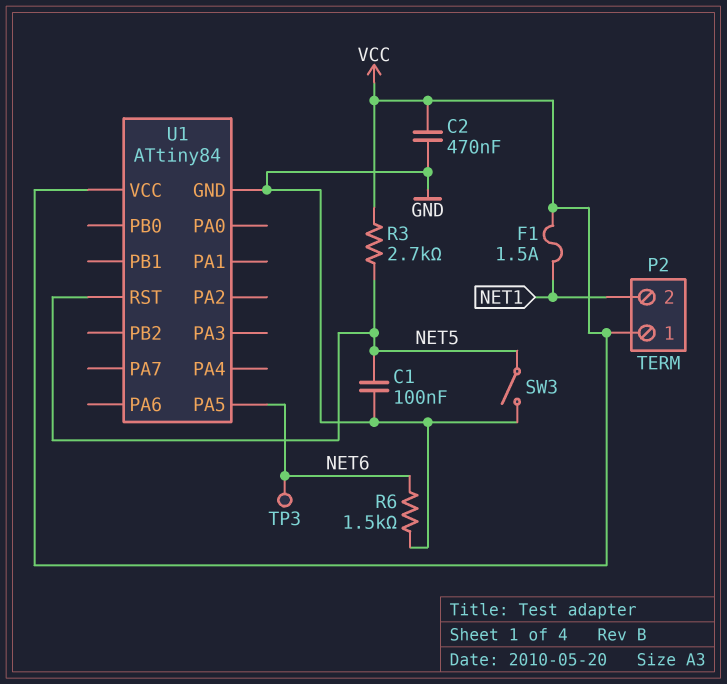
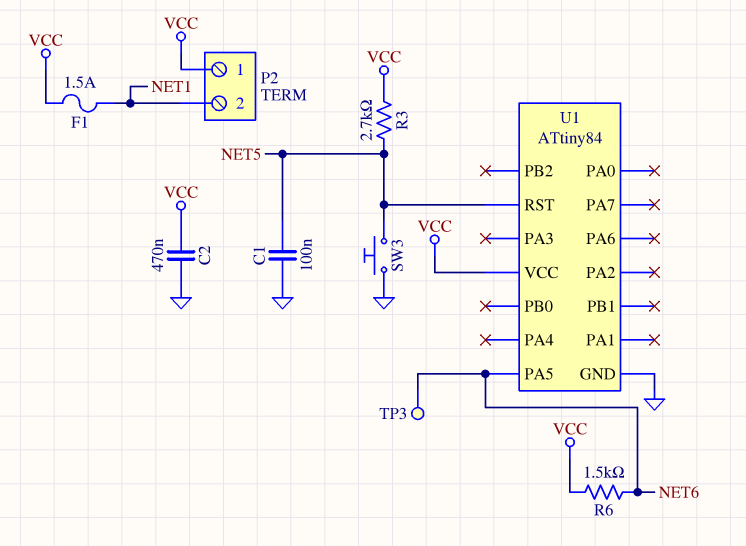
R6: 1.5k (GND, NET6) -> 1.5k (NET6, VCC)
SW3: switch (GND, NET5) -> button (GND, NET5)

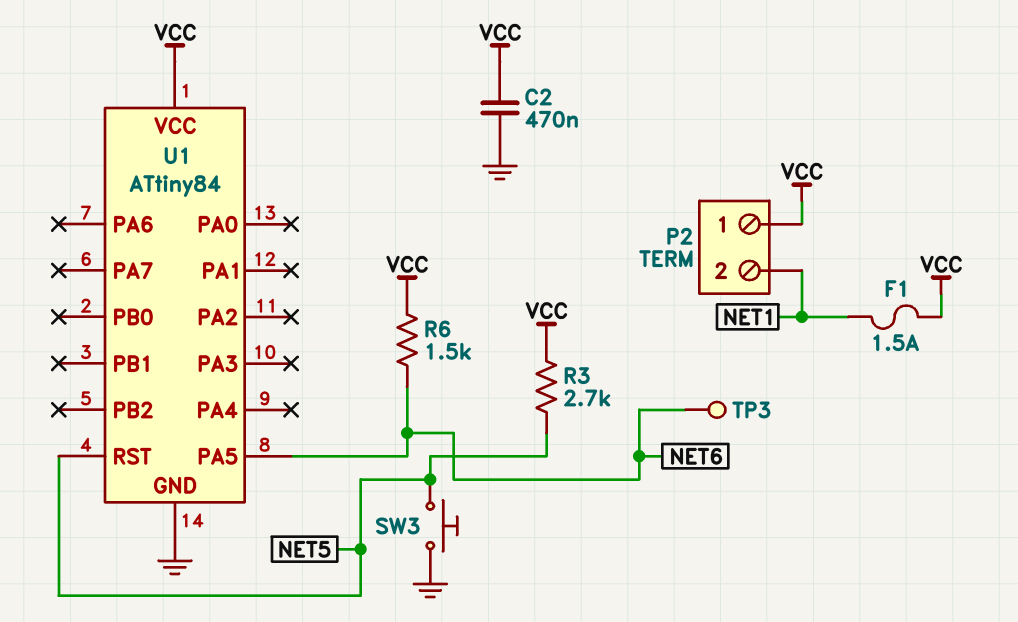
C1: 100nF (GND, NET5) -> none

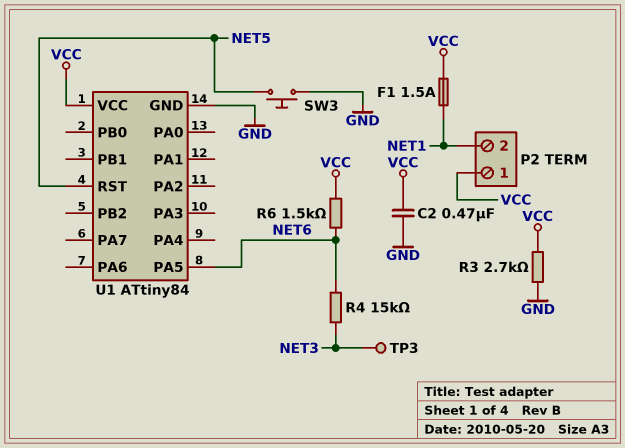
R3: 2.7k (NET5, VCC) -> 2.7k (GND, VCC)
R4: none -> 15k (NET3, NET6)
TP3: test point (NET6) -> test point (NET3)

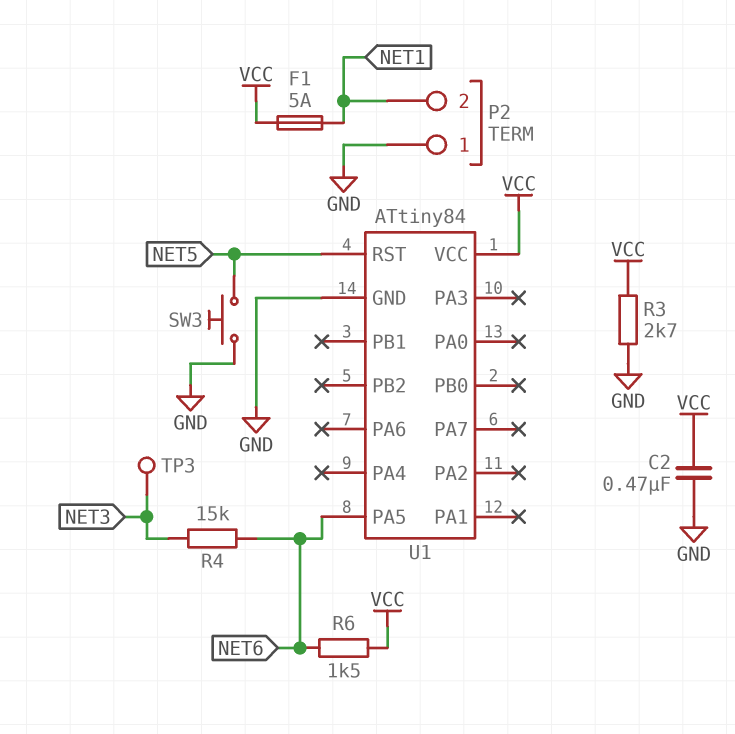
F1: 1.5A (NET1, VCC) -> 5A (NET1, VCC)
P2 pin 1: VCC -> GND

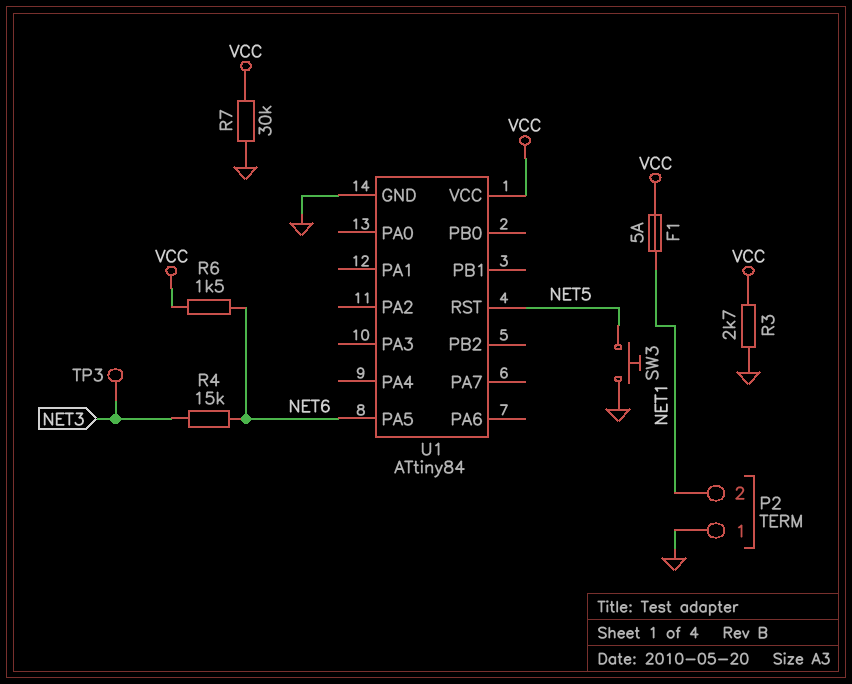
C2: 470nF (GND, VCC) -> none
R7: none -> 30k (GND, VCC)

